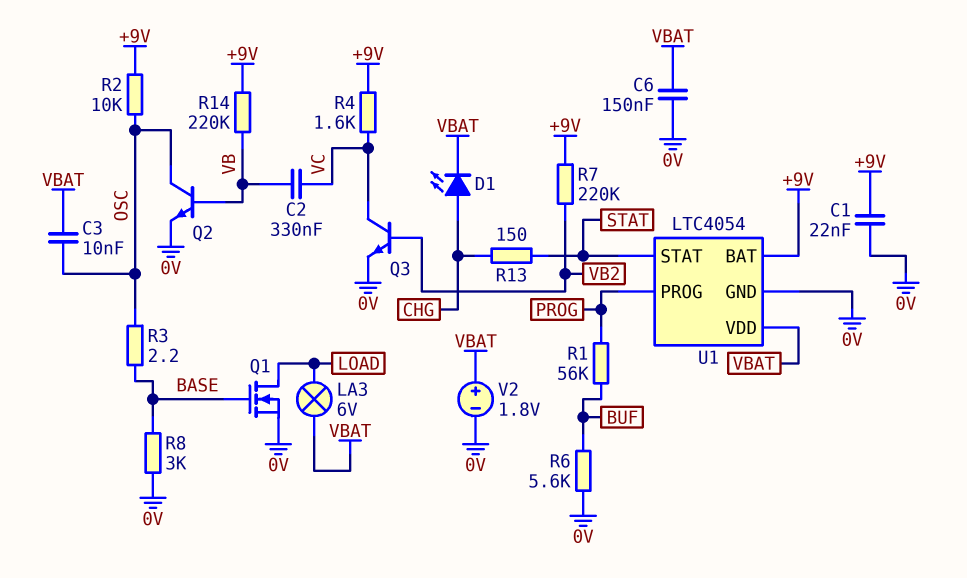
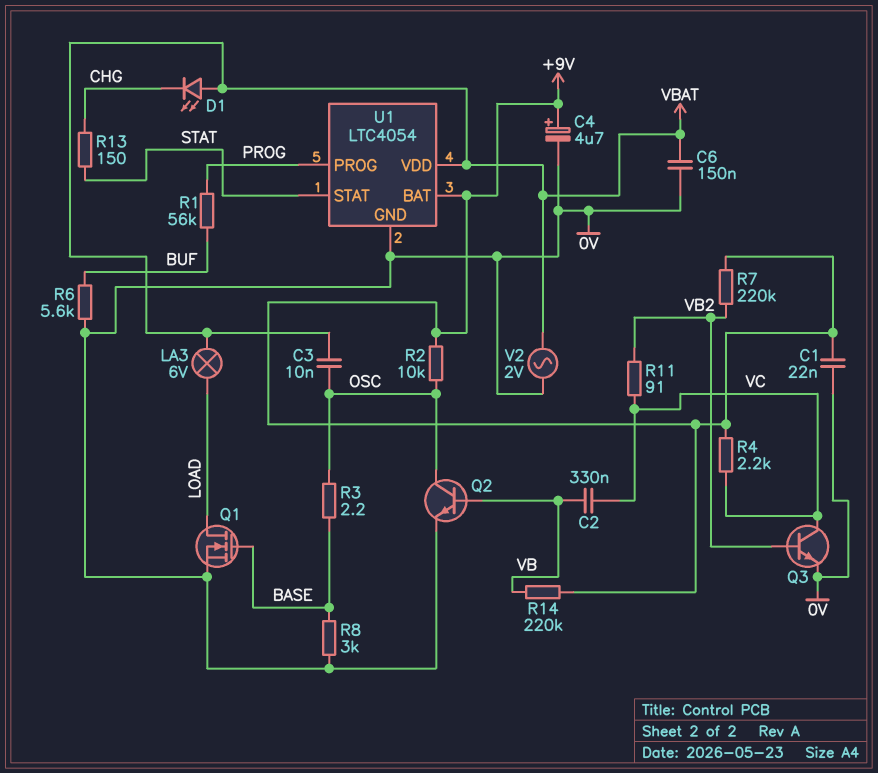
C4: none -> 4.7uF (plus +9V, minus 0V)
D1: LED (A CHG, K VBAT) -> LED (A VBAT, K CHG)
R4: 1.6k (+9V, VC) -> 2.2k (+9V, VC)
R11: none -> 91 (VB2, VC)
V2: 1.8V (plus VBAT, minus 0V) -> AC 2V (0V, VBAT)

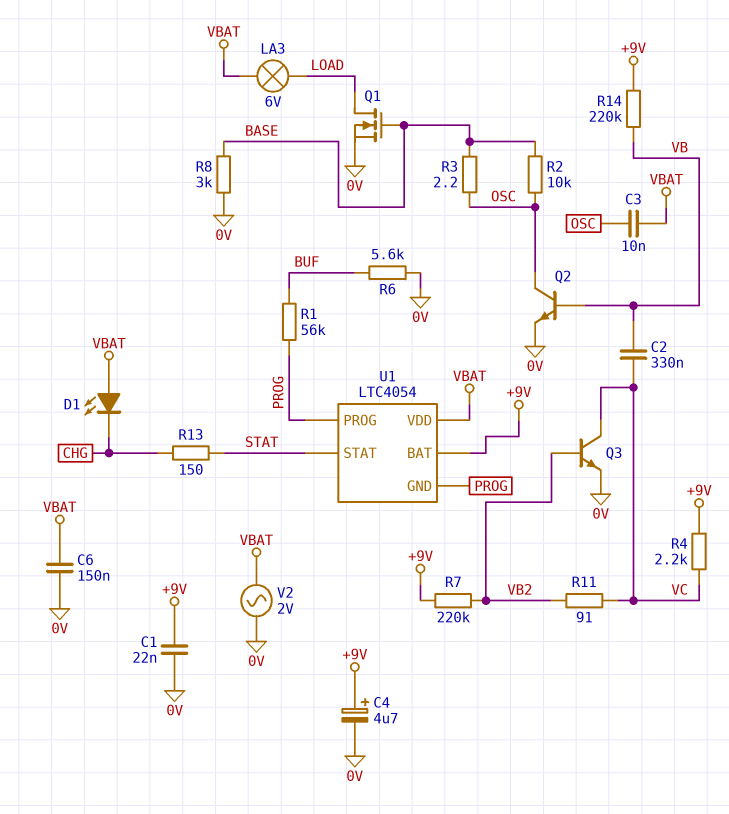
R2: 10k (+9V, OSC) -> 10k (BASE, OSC)
U1 pin GND: 0V -> PROG

